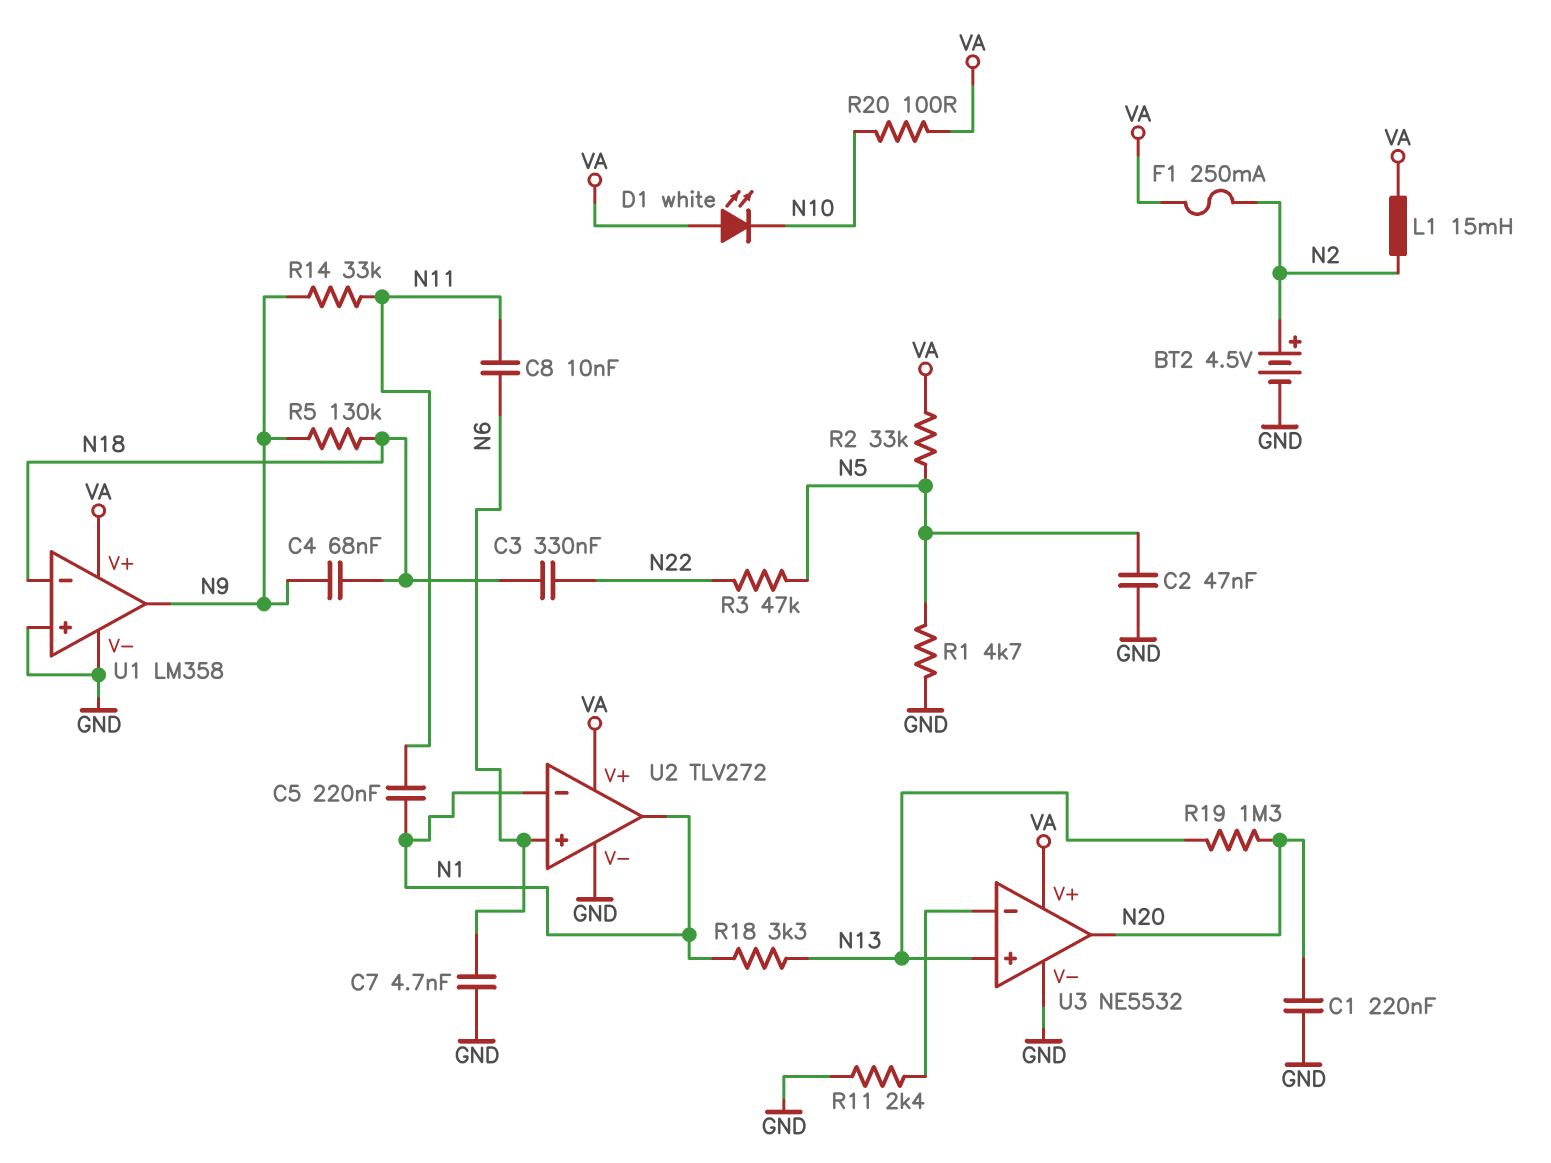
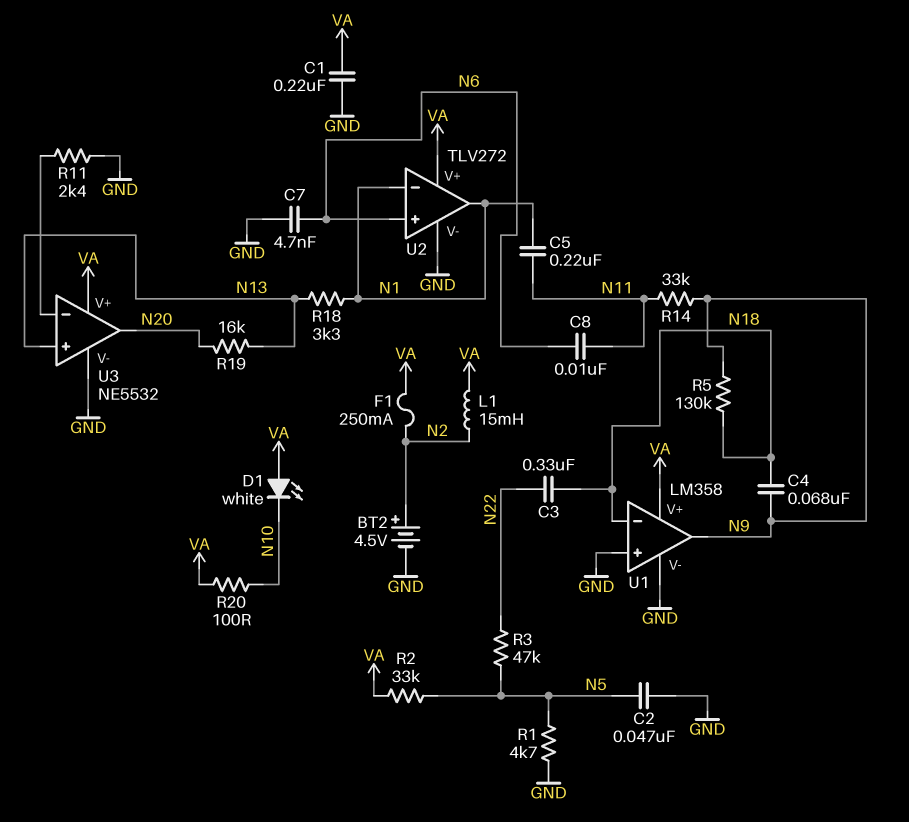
C1: 220nF (GND, N20) -> 220nF (GND, VA)
R19: 1.3M (N13, N20) -> 16k (N13, N20)

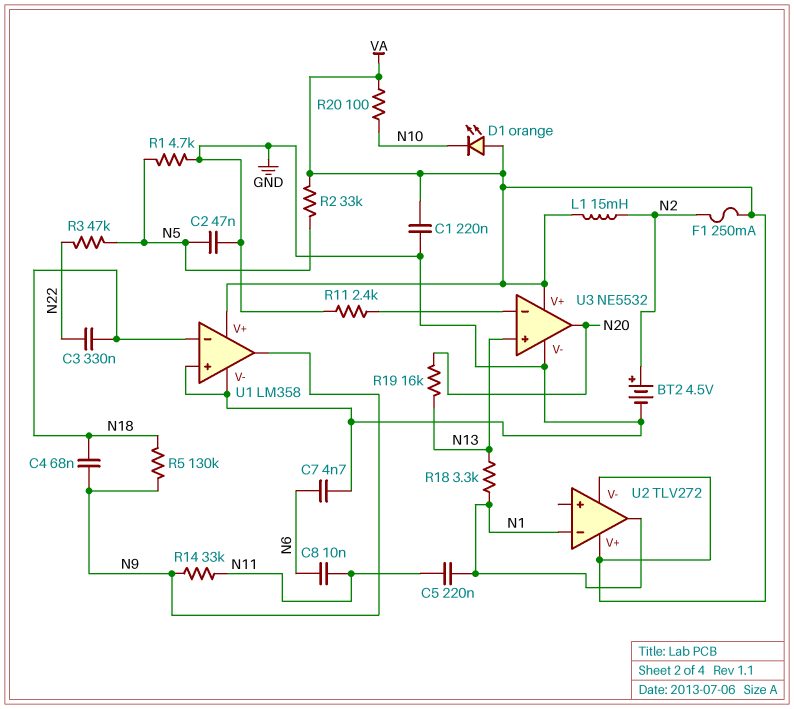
D1: LED white (A VA, K N10) -> LED orange (A VA, K N10)
U2 pin V-: GND -> VA
U2 pin in+: N6 -> none

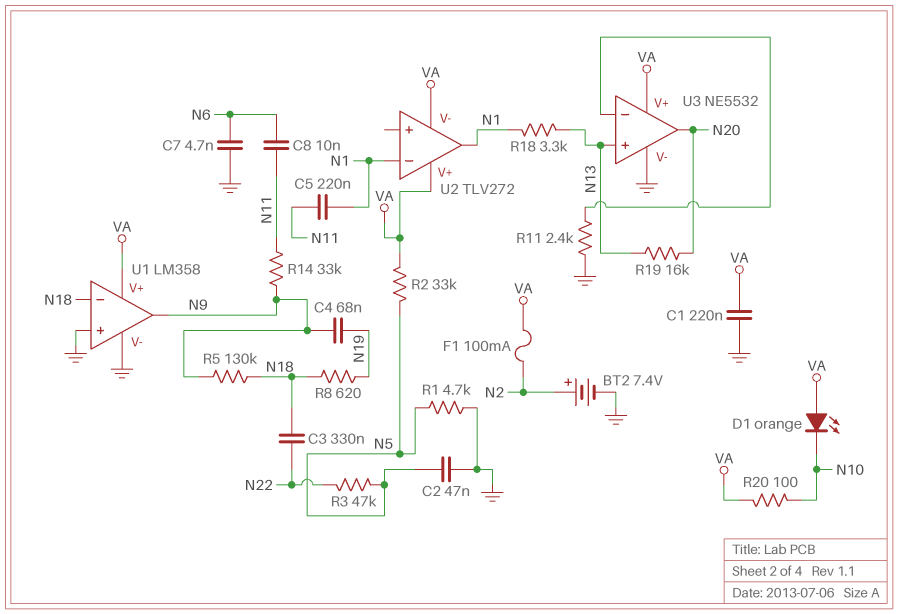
BT2: 4.5V (plus N2, minus GND) -> 7.4V (plus N2, minus GND)
C4: 68nF (N9, N18) -> 68nF (N9, N19)
F1: 250mA (N2, VA) -> 100mA (N2, VA)
L1: 15mH (N2, VA) -> none
R8: none -> 620 (N18, N19)

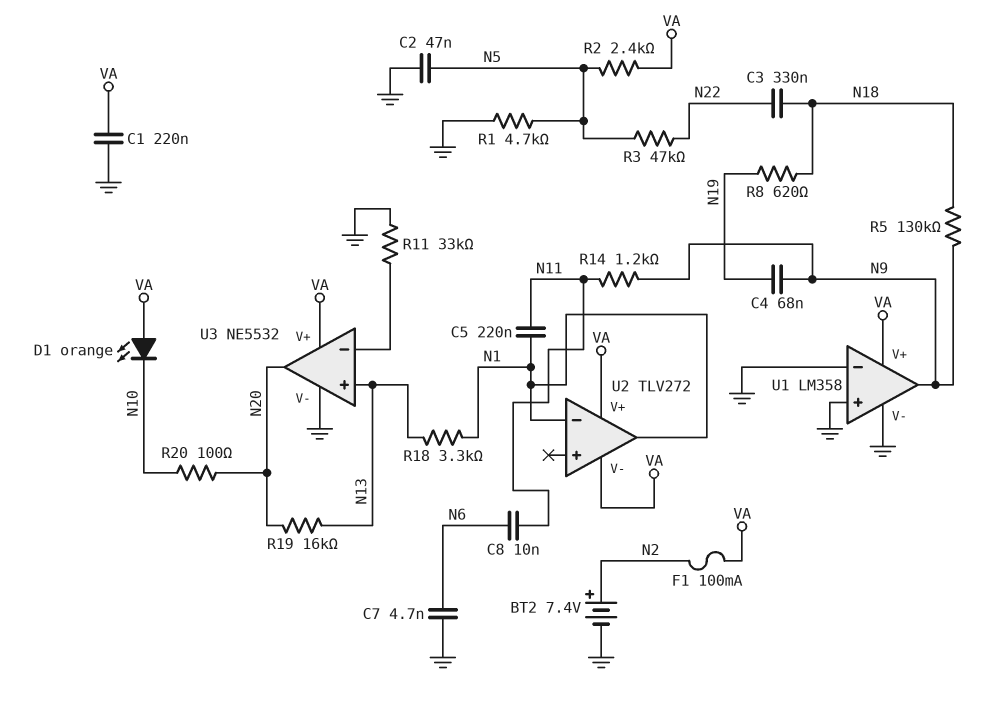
R2: 33k (N5, VA) -> 2.4k (N5, VA)
R11: 2.4k (GND, U3/in-) -> 33k (GND, U3/in-)
R14: 33k (N9, N11) -> 1.2k (N9, N11)
R20: 100 (N10, VA) -> 100 (N10, N20)
U1 pin in-: N18 -> GND

